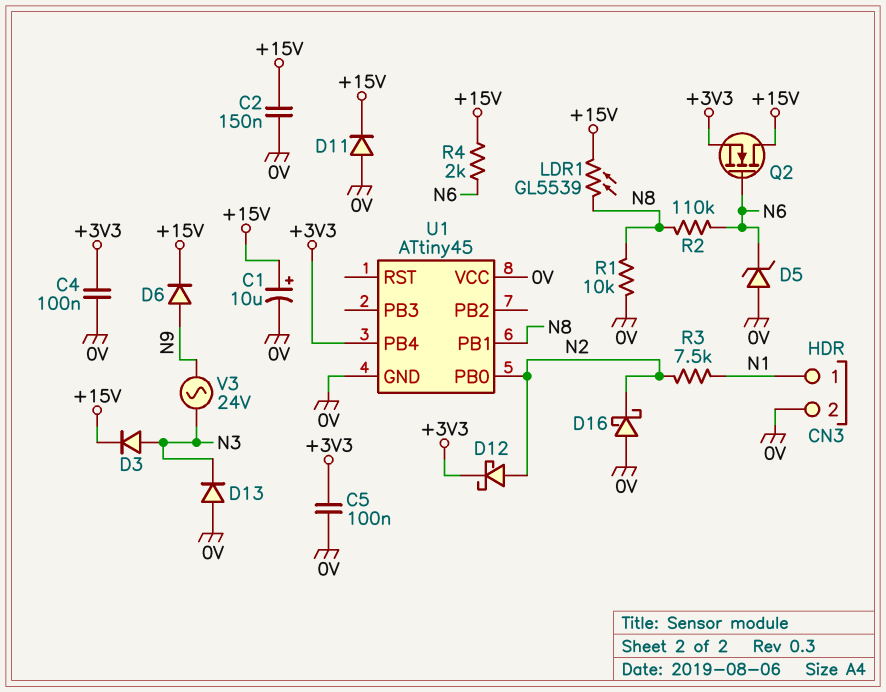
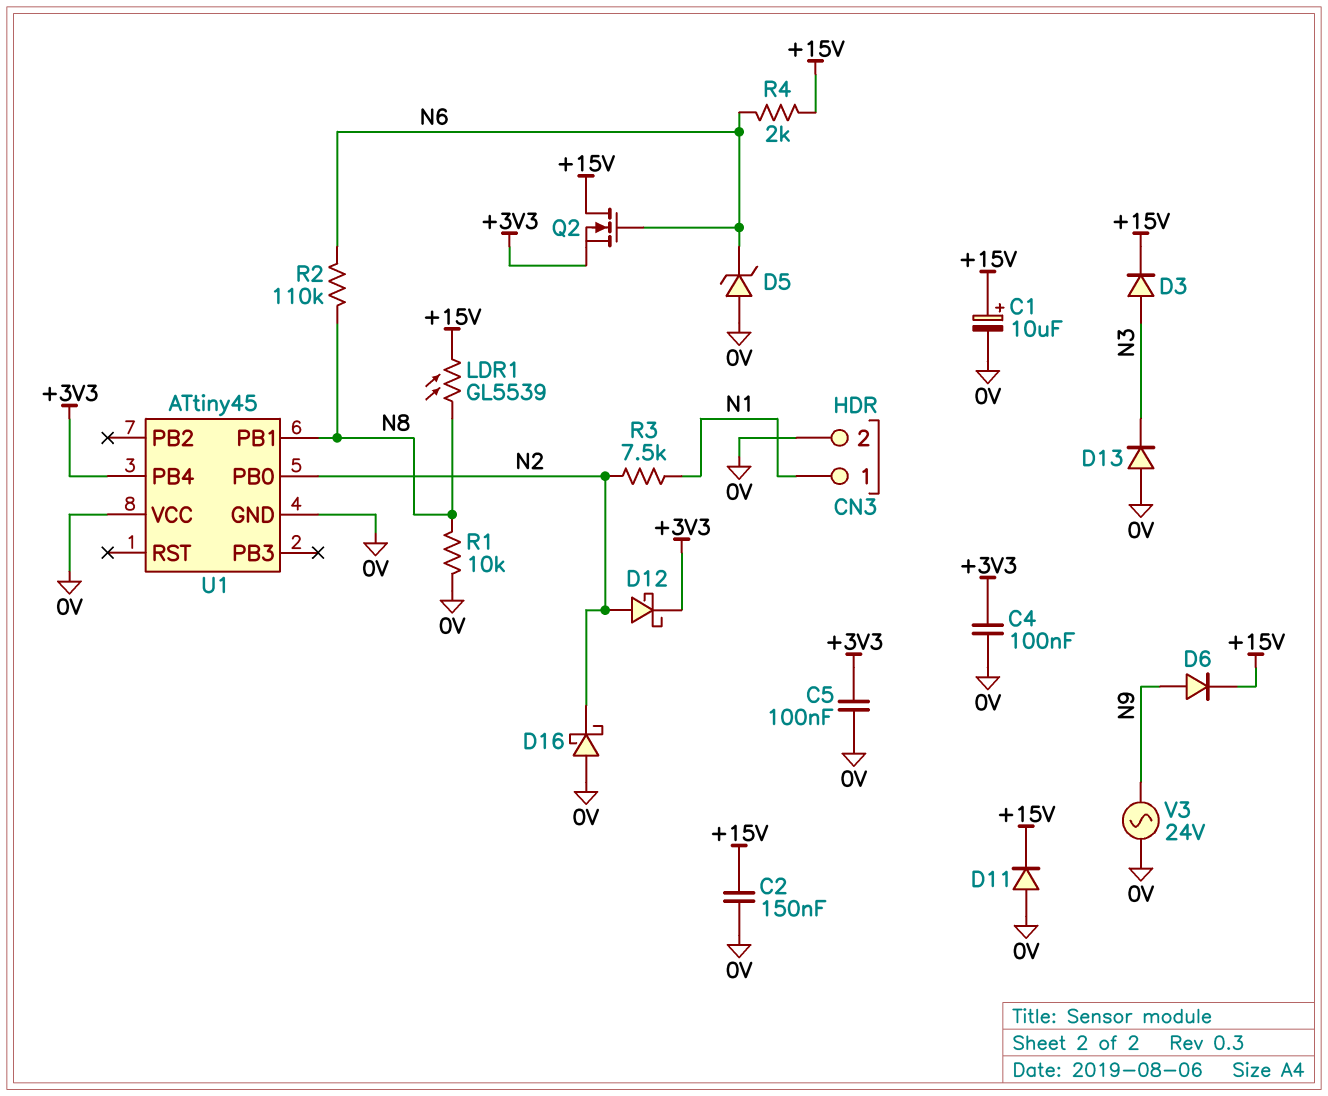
V3: AC 24V (N3, N9) -> AC 24V (0V, N9)

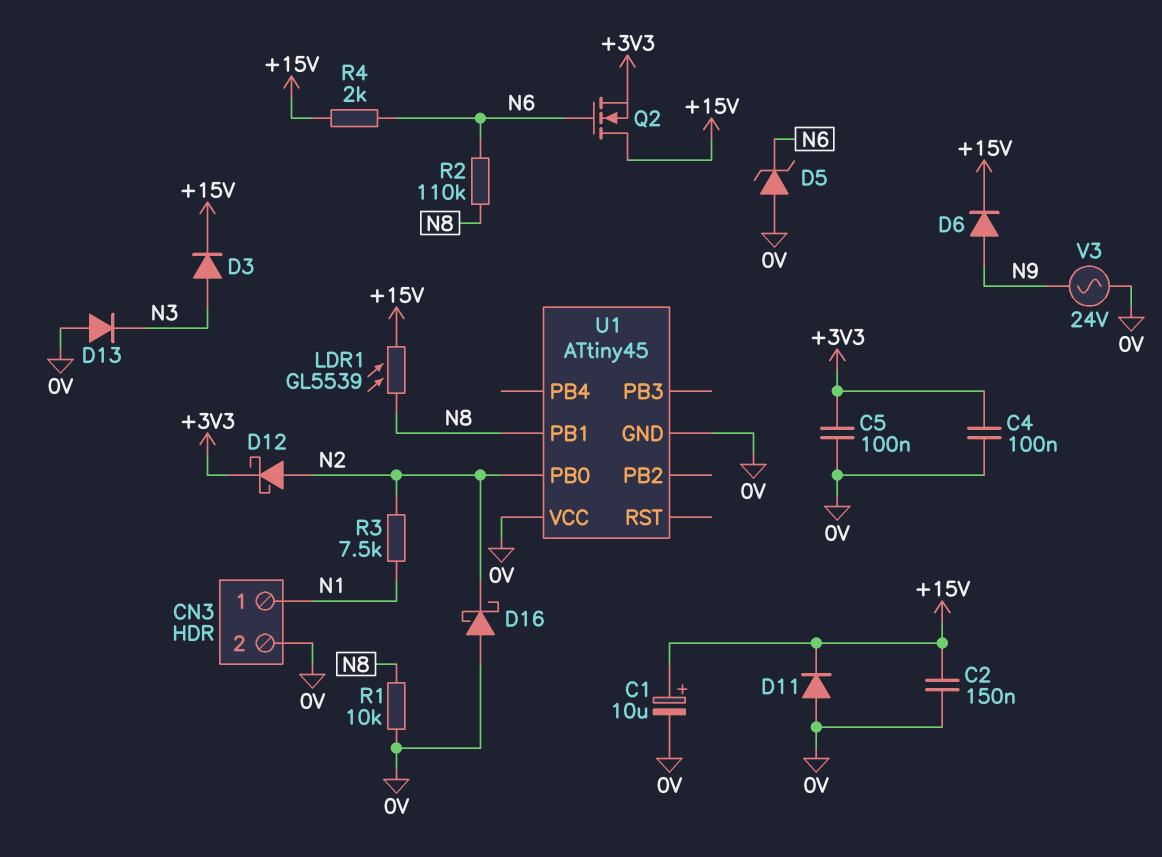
U1 pin PB4: +3V3 -> none

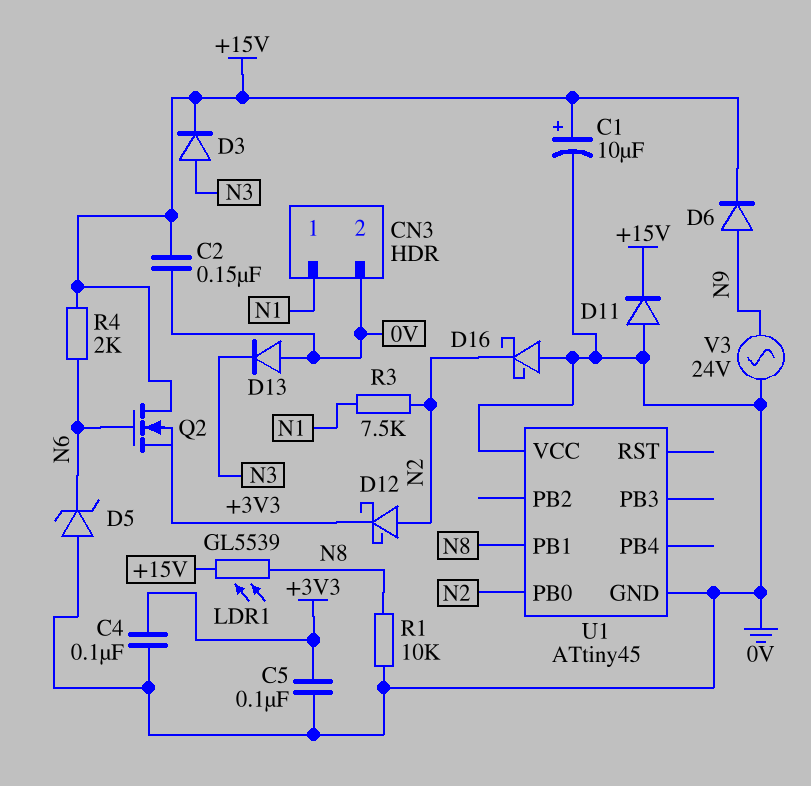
R2: 110k (N6, N8) -> none

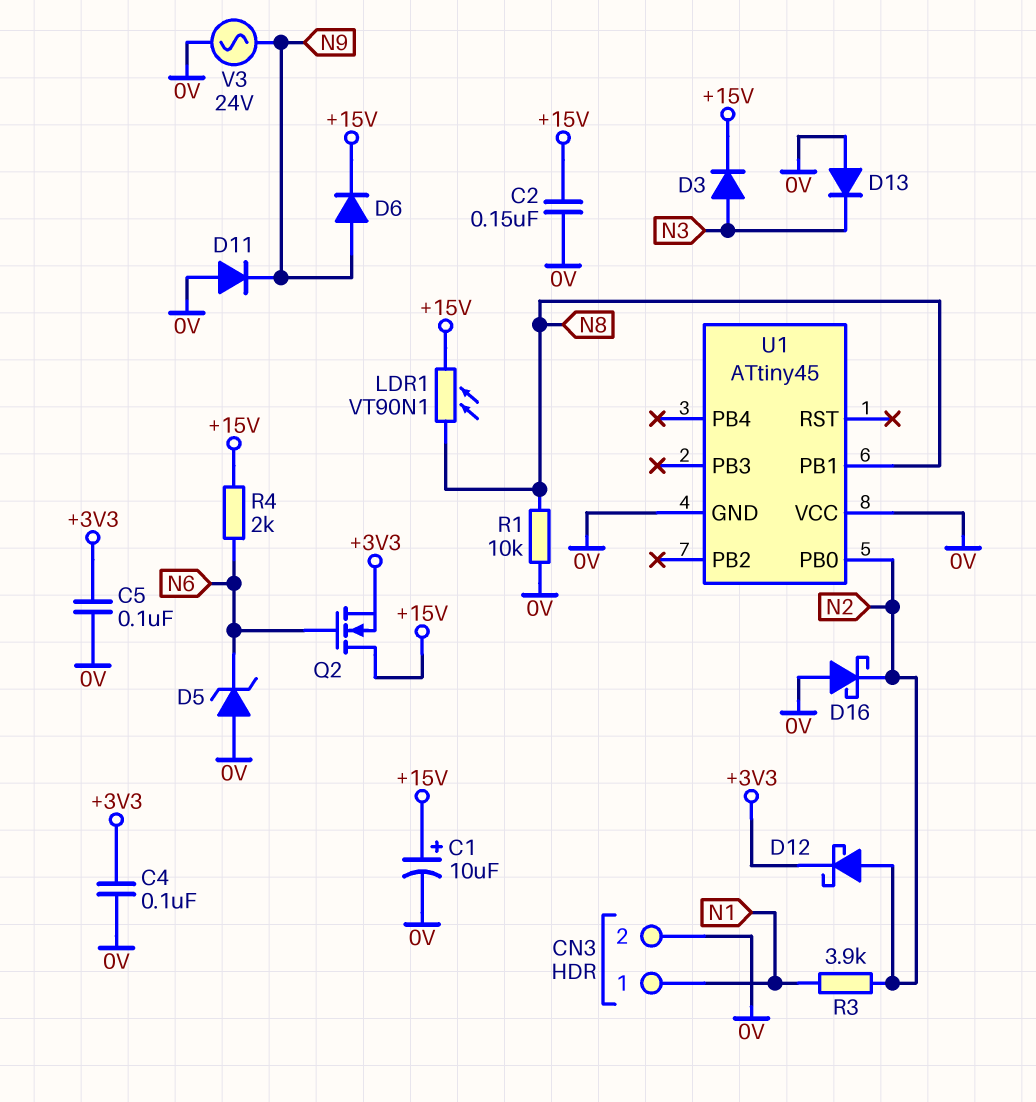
D11: diode (A 0V, K +15V) -> diode (A 0V, K N9)
LDR1: GL5539 (+15V, N8) -> VT90N1 (+15V, N8)
R3: 7.5k (N1, N2) -> 3.9k (N1, N2)

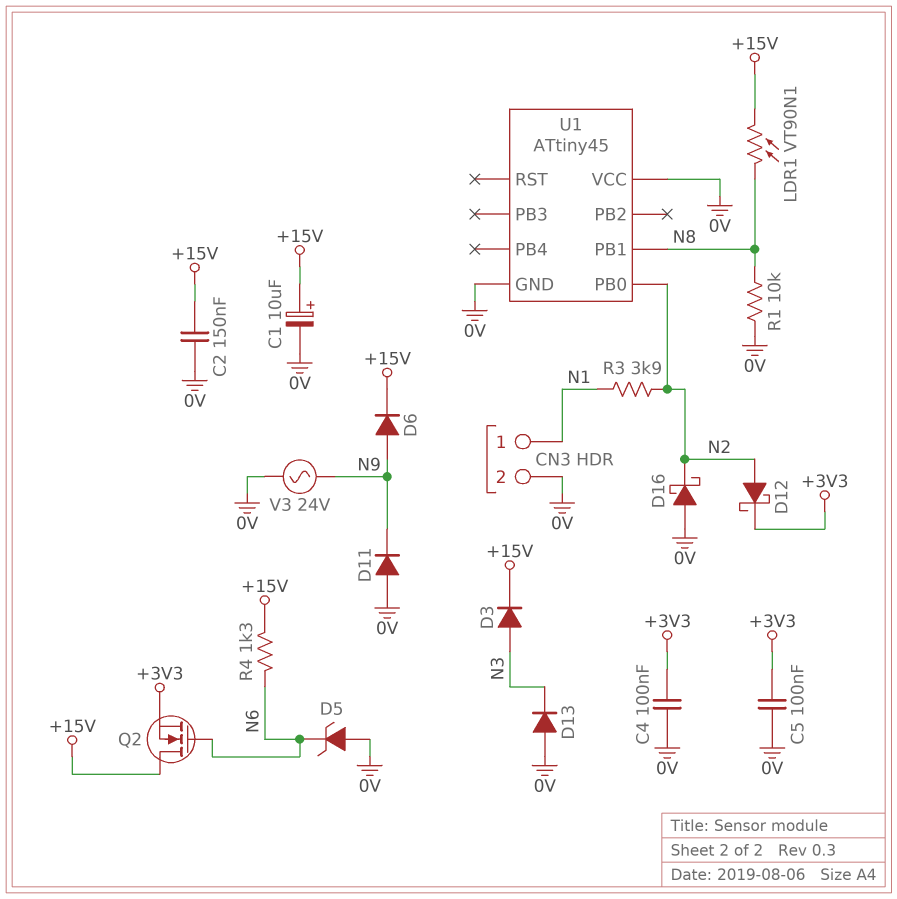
R4: 2k (+15V, N6) -> 1.3k (+15V, N6)

